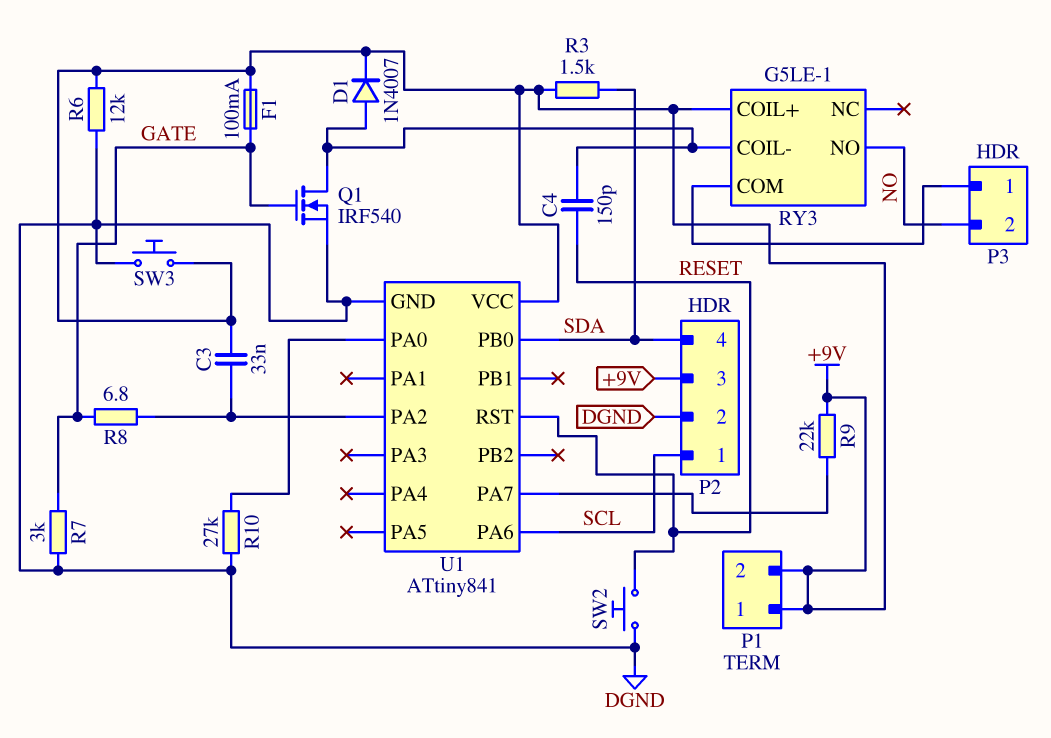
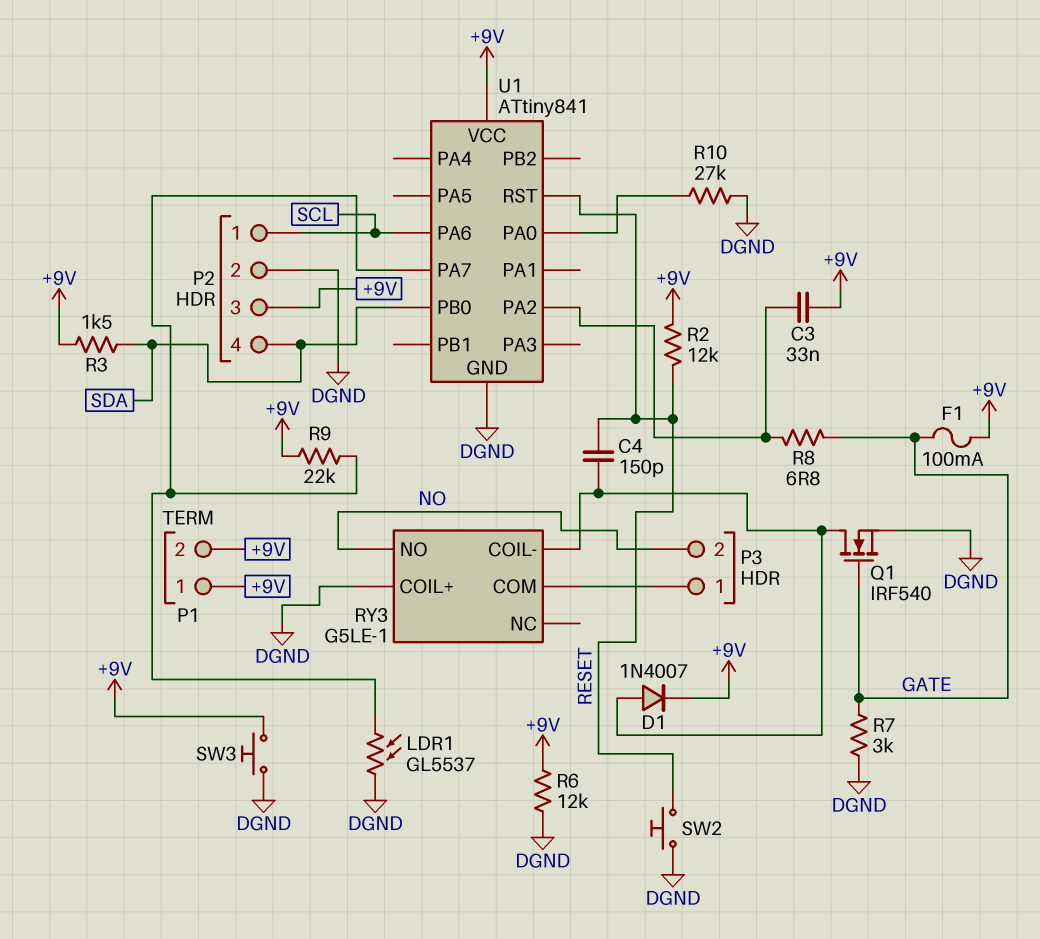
LDR1: none -> GL5537 (DGND, U1/PA7)
R2: none -> 12k (+9V, RESET)
RY3 pin COIL+: +9V -> DGND

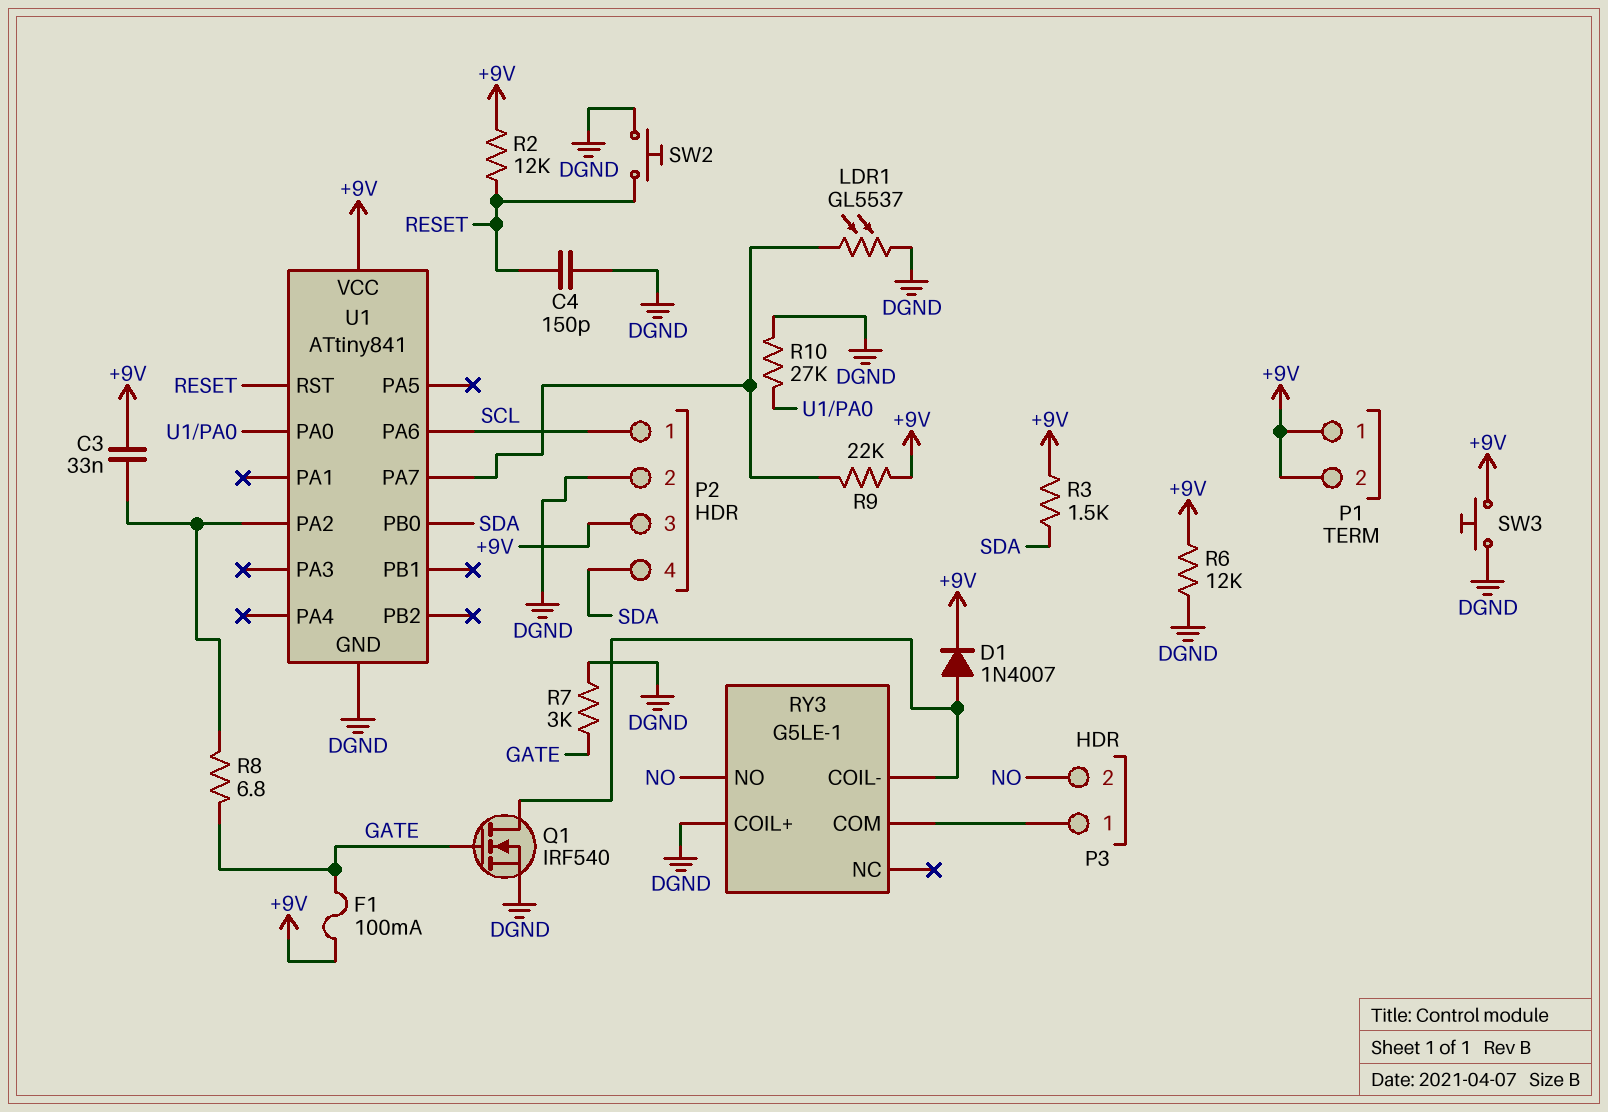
C4: 150pF (RESET, RY3/COIL-) -> 150pF (DGND, RESET)

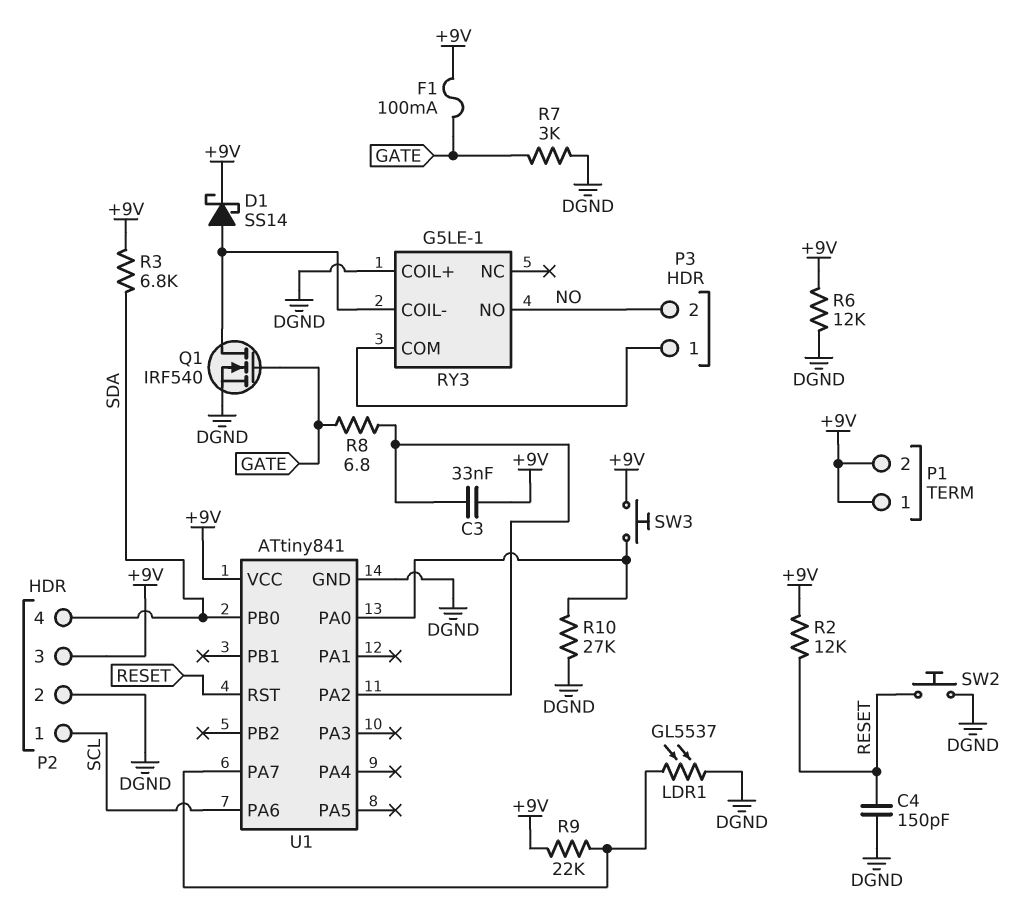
D1: diode 1N4007 (A RY3/COIL-, K +9V) -> schottky SS14 (A RY3/COIL-, K +9V)
R3: 1.5k (+9V, SDA) -> 6.8k (+9V, SDA)
SW3: button (+9V, DGND) -> button (+9V, U1/PA0)

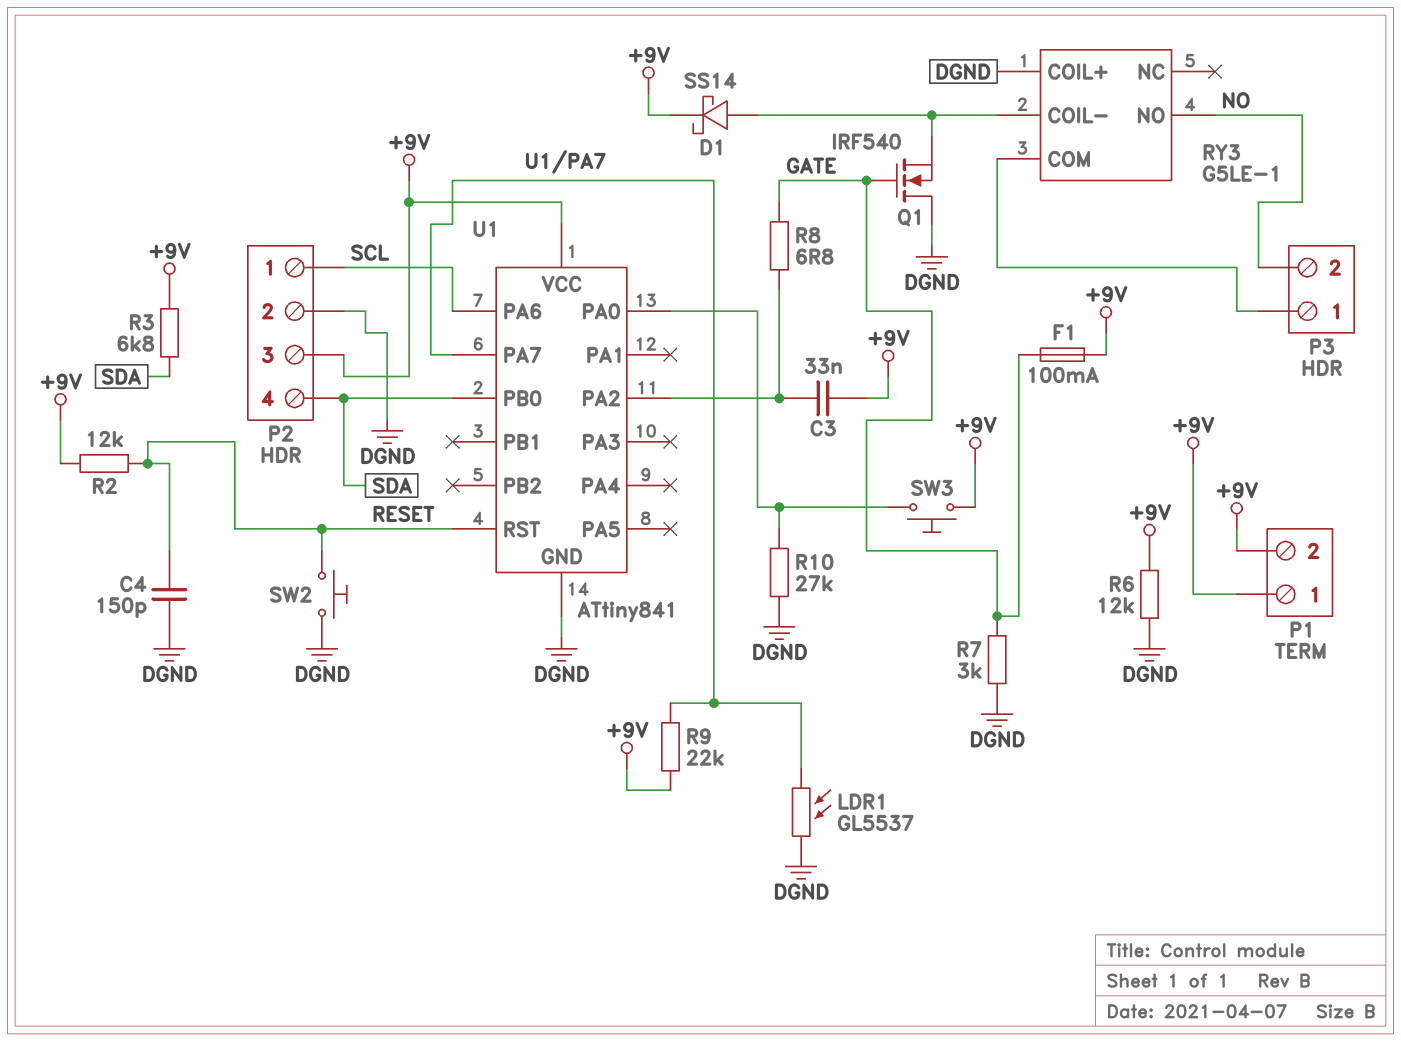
Q1: NMOS IRF540 (G GATE, D RY3/COIL-, S DGND) -> NMOS IRF540 (G GATE, D DGND, S RY3/COIL-)

